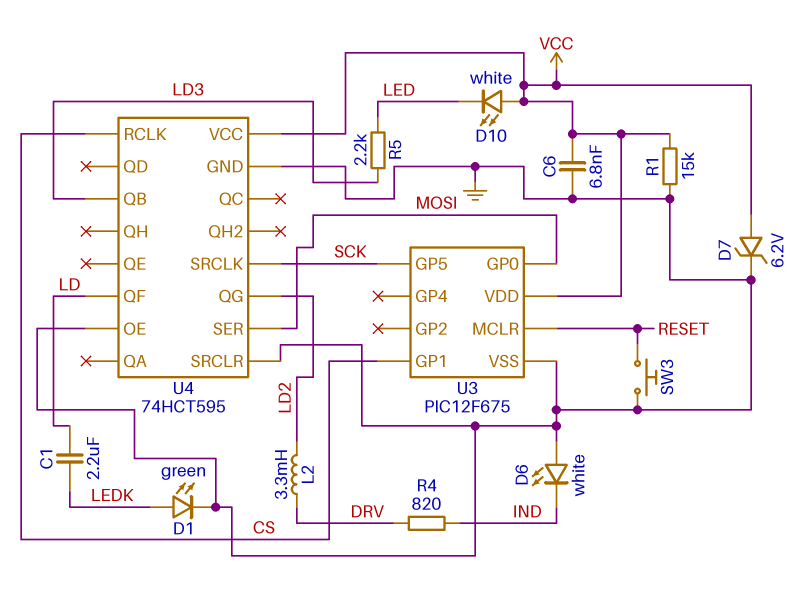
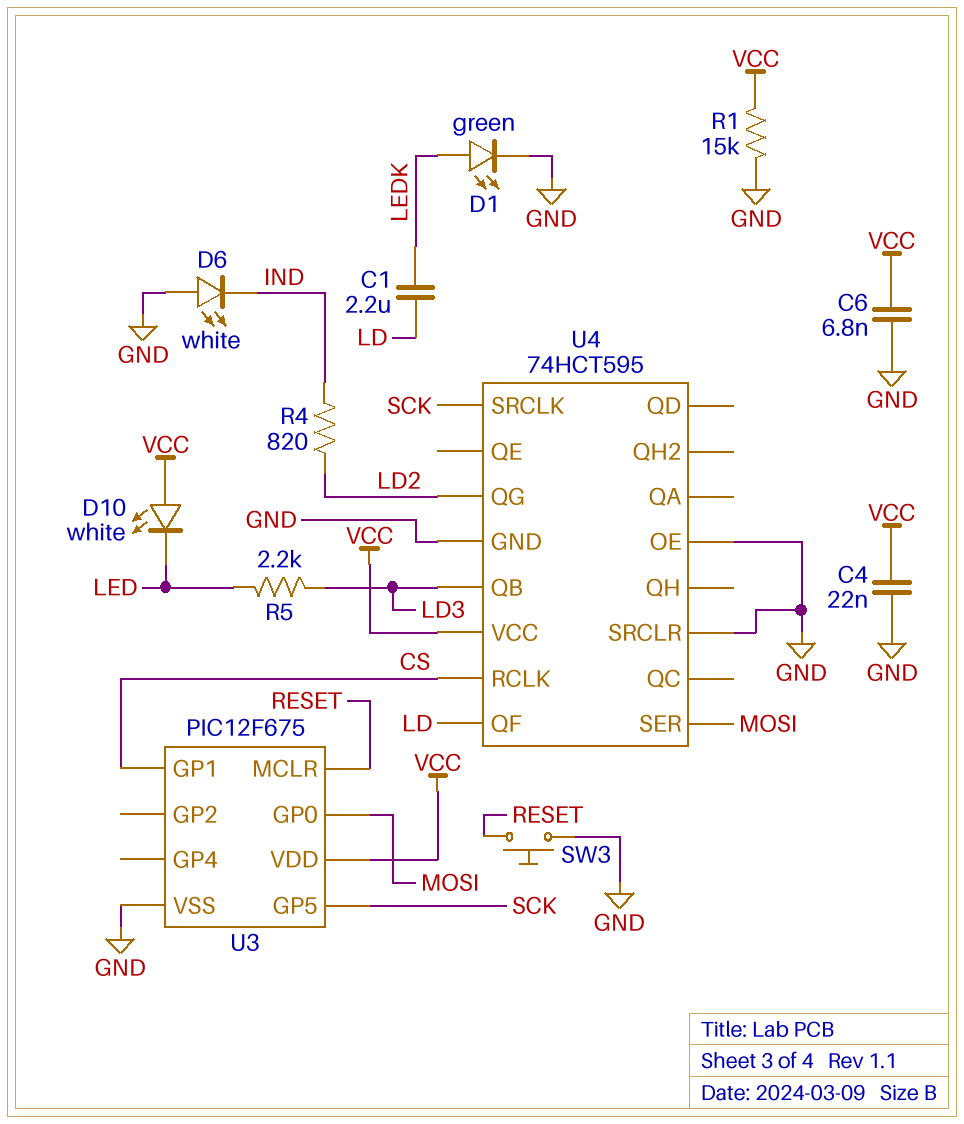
C4: none -> 22nF (GND, VCC)
D7: zener 6.2V (A VCC, K GND) -> none
L2: 3.3mH (DRV, LD2) -> none
R4: 820 (DRV, IND) -> 820 (IND, LD2)

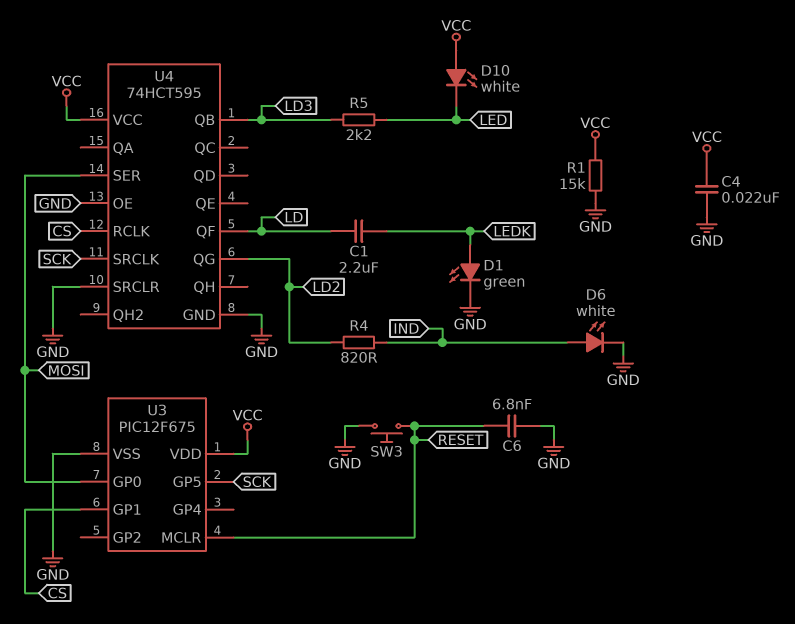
C6: 6.8nF (GND, VCC) -> 6.8nF (GND, RESET)
D6: LED white (A GND, K IND) -> LED white (A IND, K GND)

